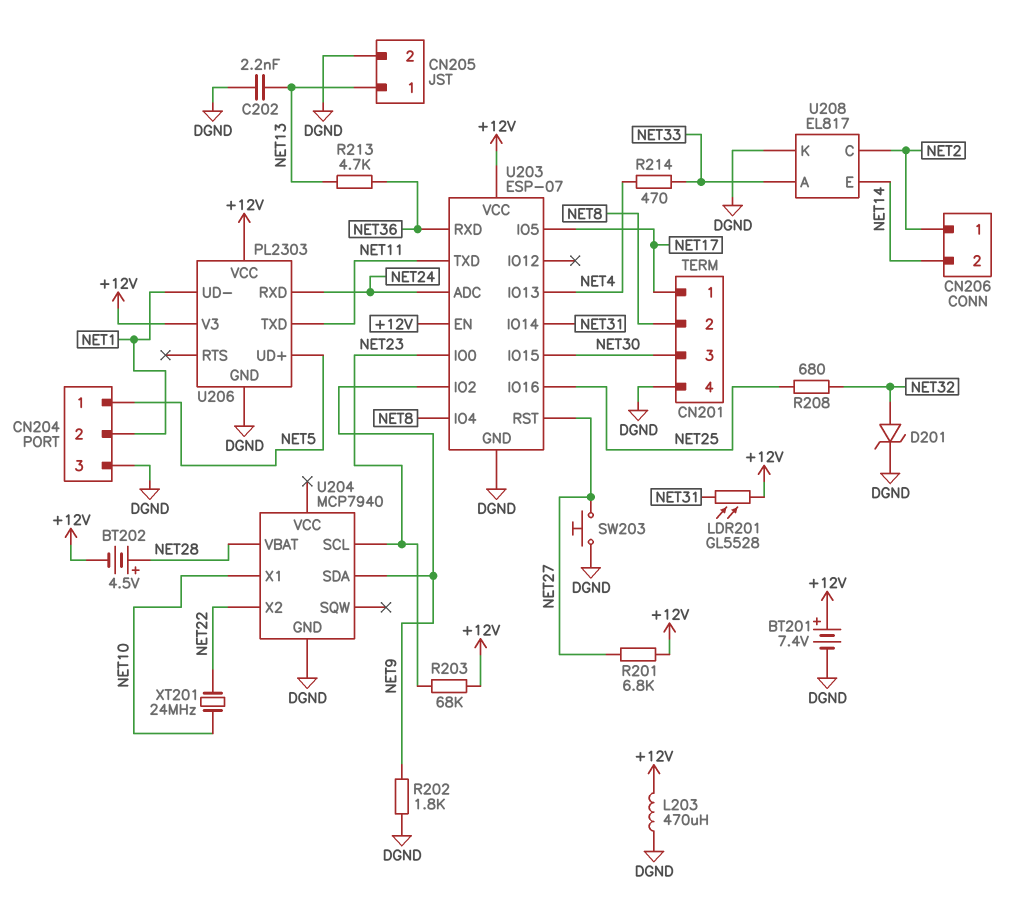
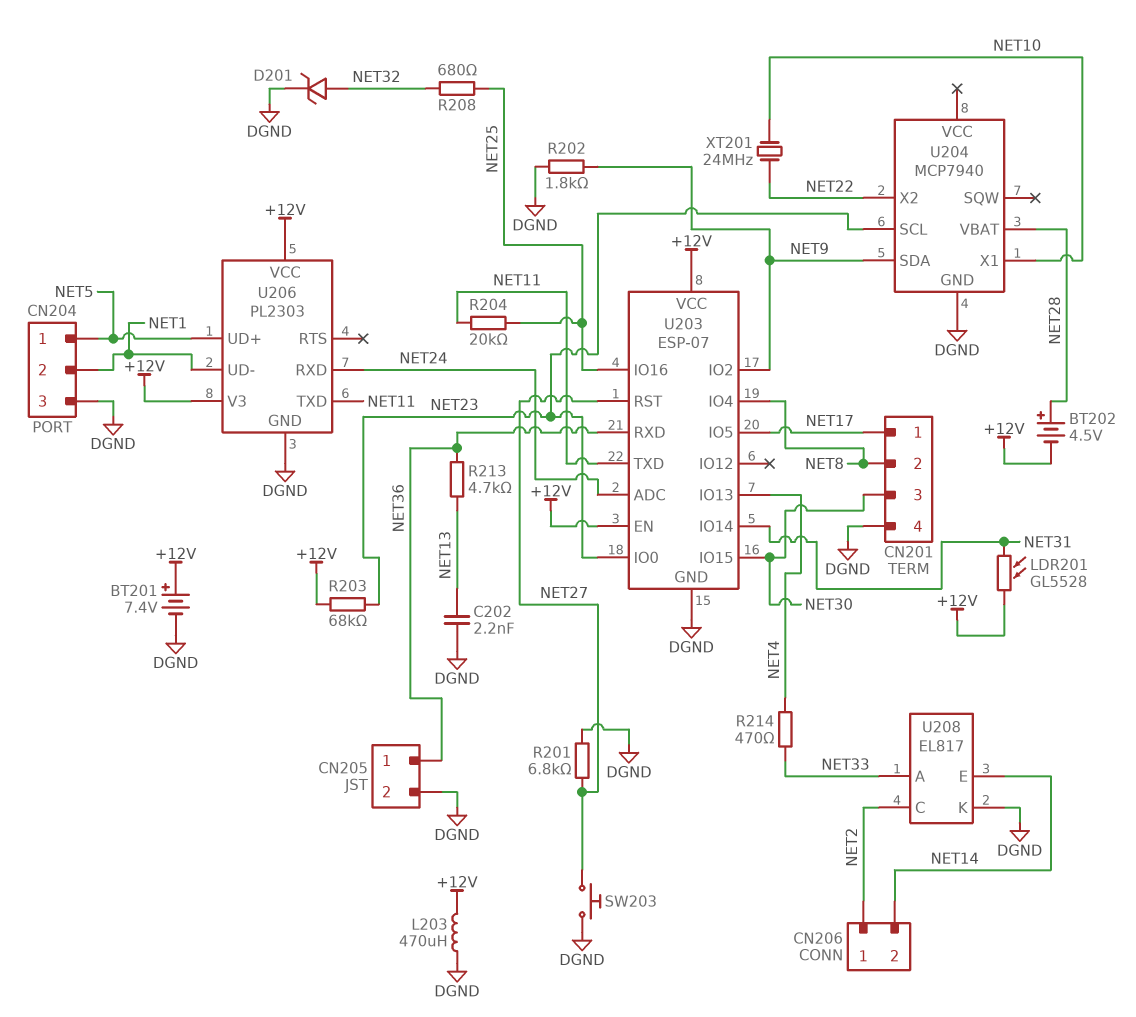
CN205 pin 1: NET13 -> NET36
R201: 6.8k (+12V, NET27) -> 6.8k (DGND, NET27)
R204: none -> 20k (NET11, NET25)

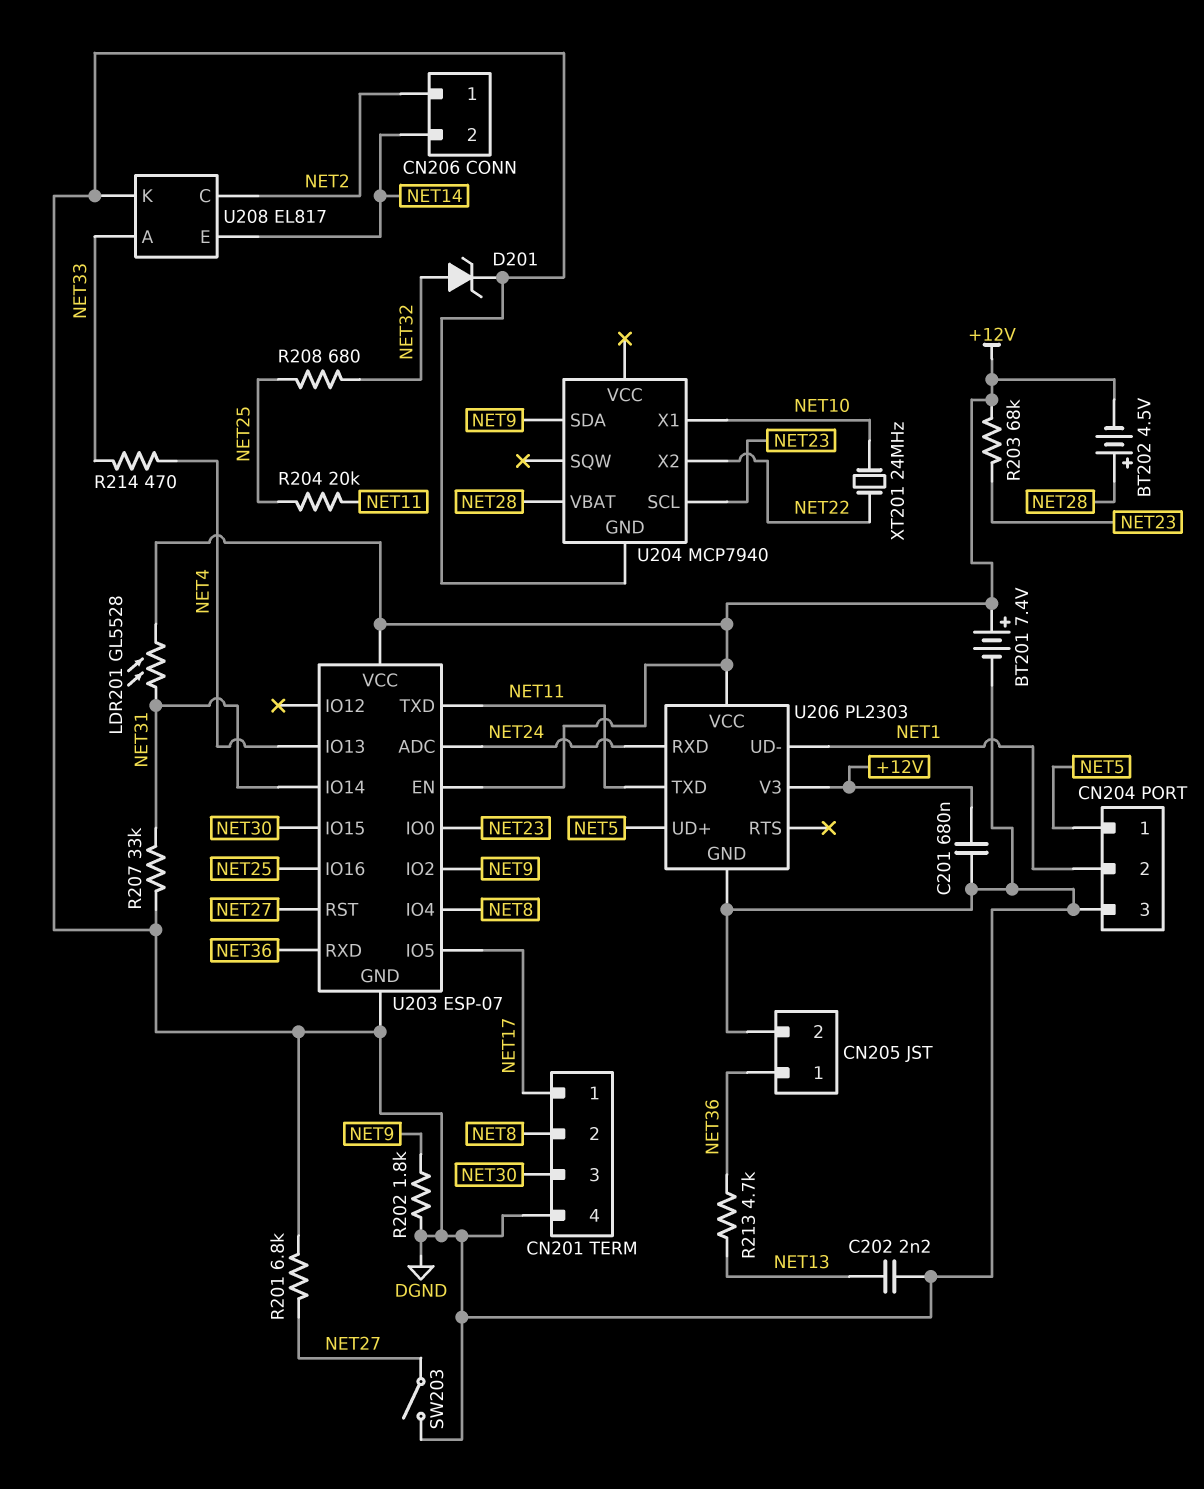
C201: none -> 680nF (+12V, DGND)
L203: 470uH (+12V, DGND) -> none
R207: none -> 33k (DGND, NET31)
SW203: button (DGND, NET27) -> switch (DGND, NET27)

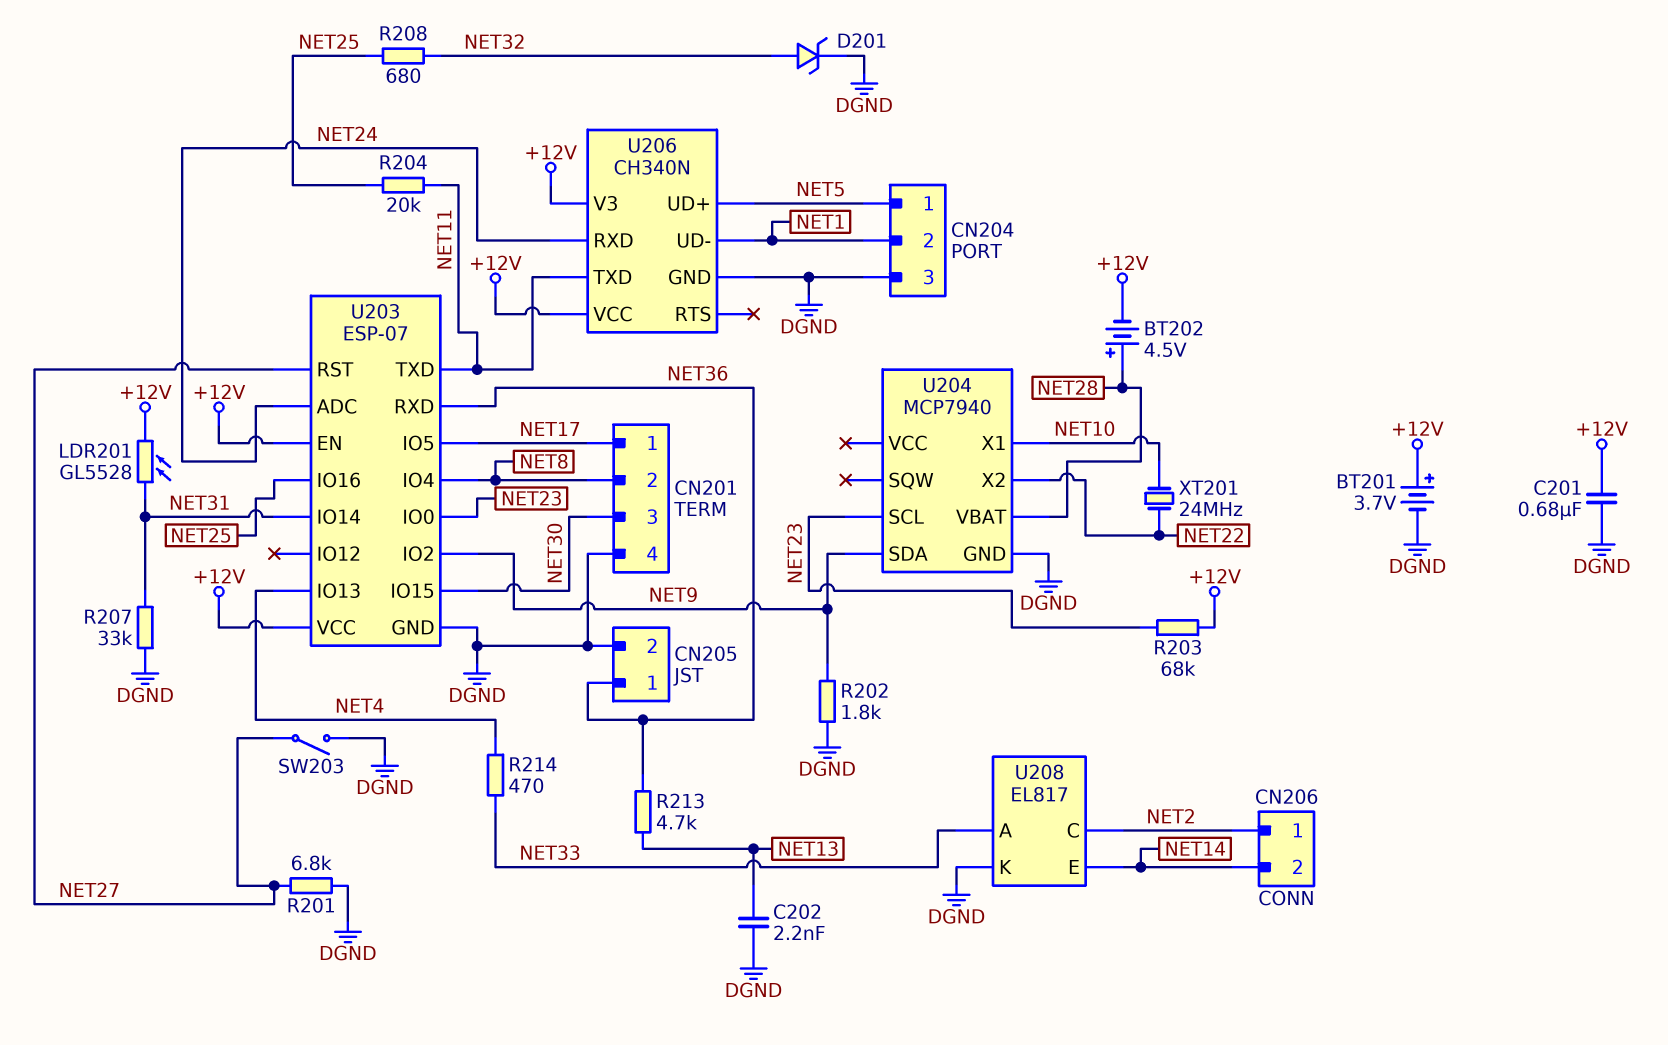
BT201: 7.4V (plus +12V, minus DGND) -> 3.7V (plus +12V, minus DGND)
U206: PL2303 -> CH340N

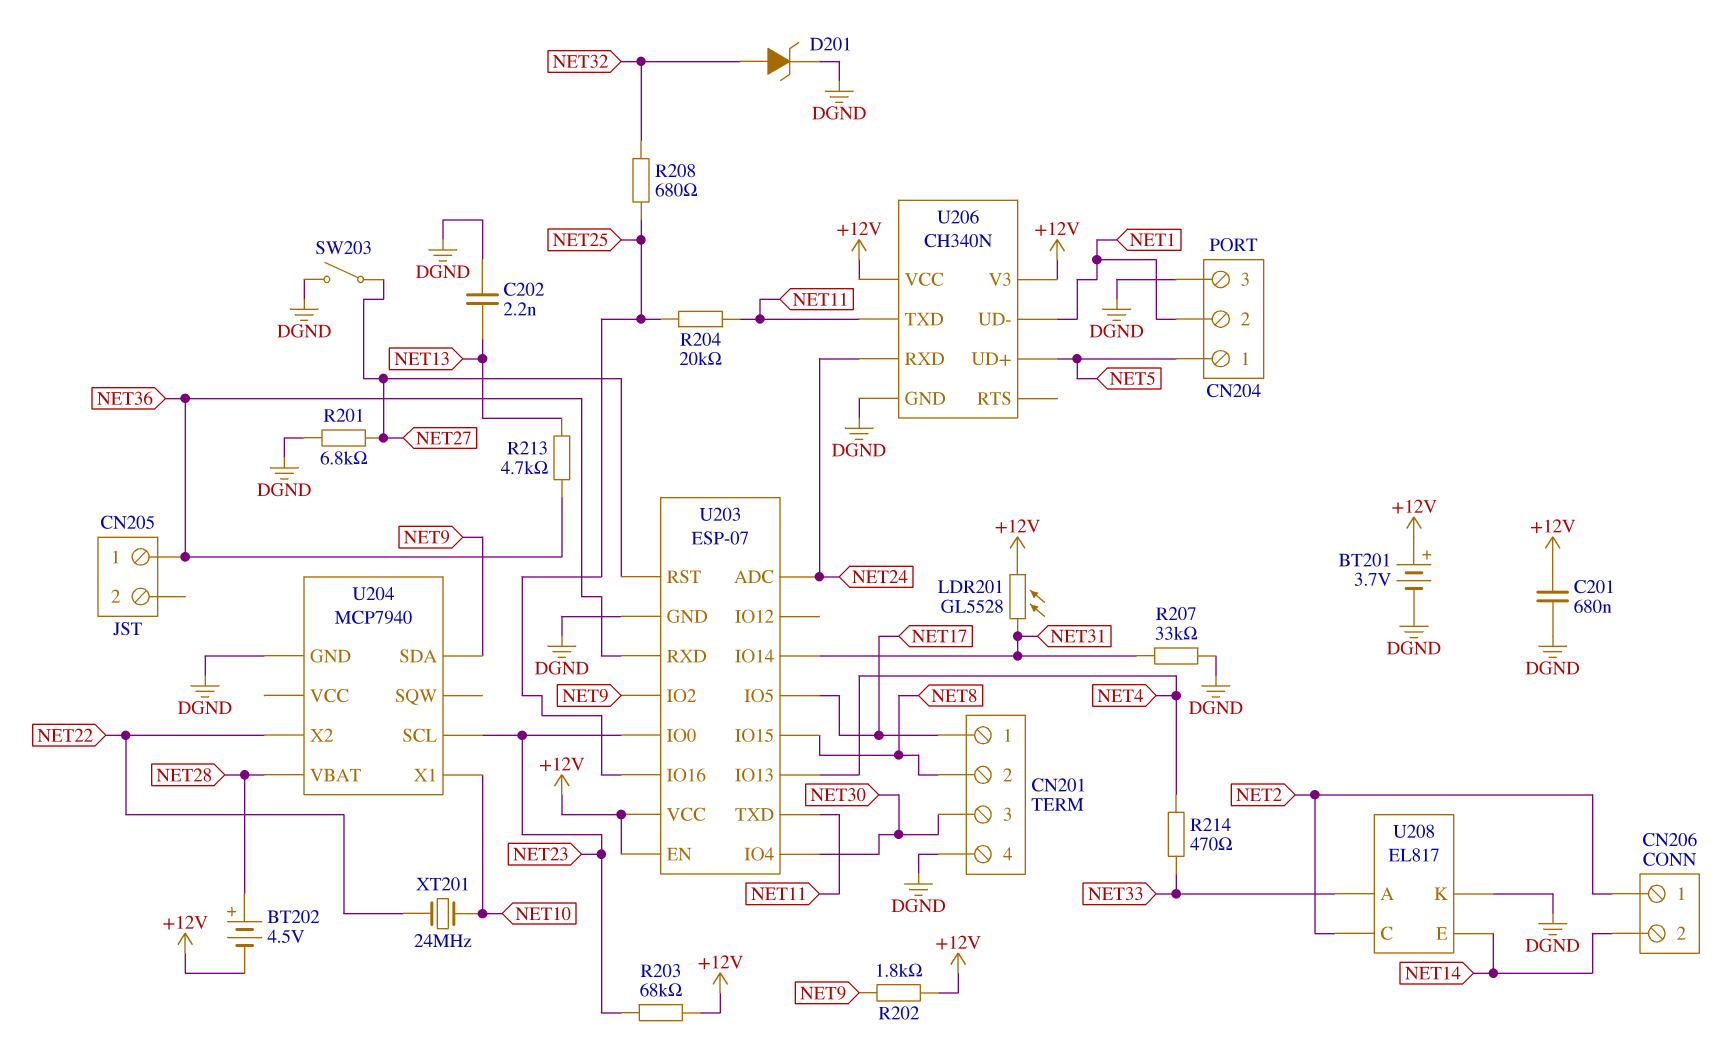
CN205 pin 2: DGND -> none
R202: 1.8k (DGND, NET9) -> 1.8k (+12V, NET9)
U203 pin IO4: NET8 -> NET30
U203 pin IO15: NET30 -> NET8

